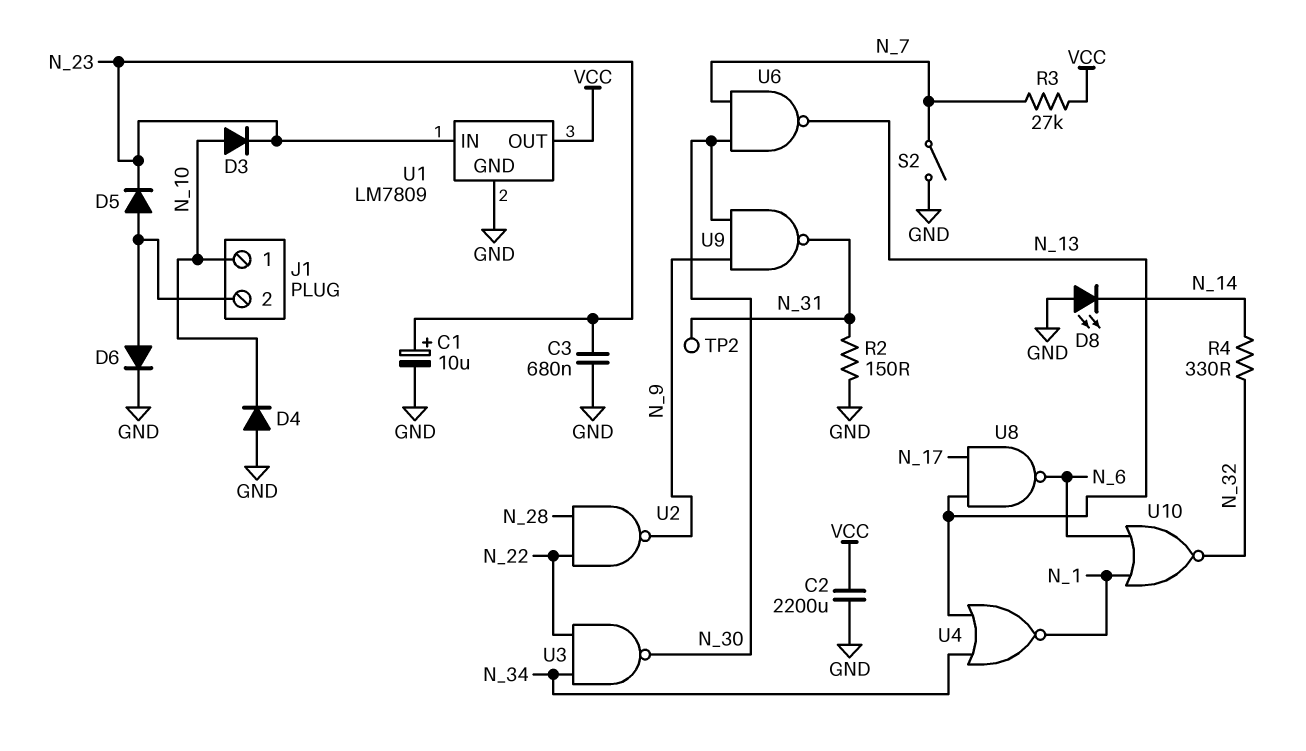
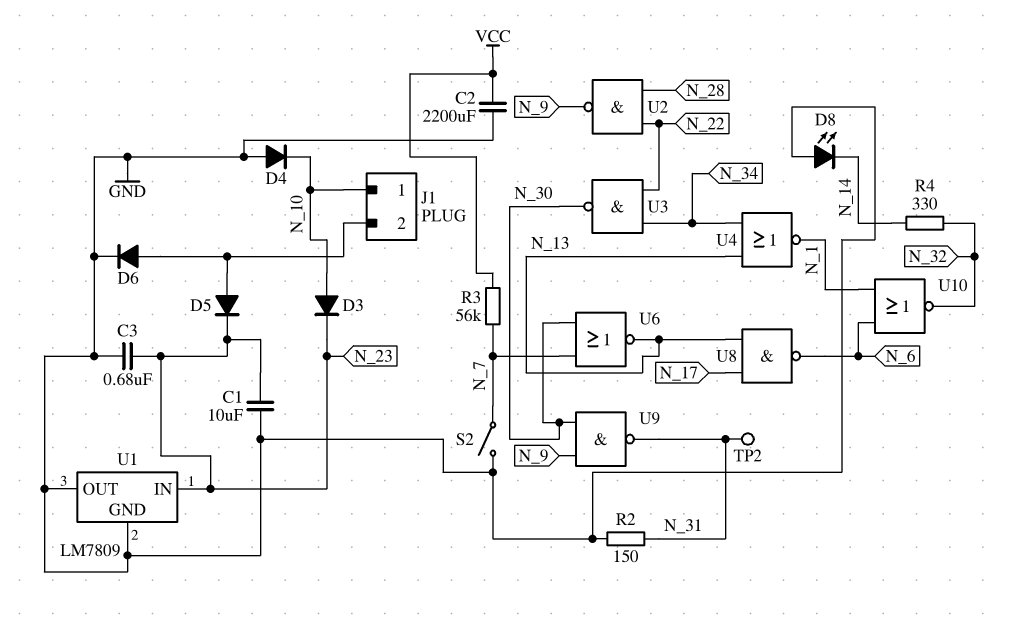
C1: 10uF (plus N_23, minus GND) -> 10uF (GND, N_23)
R3: 27k (N_7, VCC) -> 56k (N_7, VCC)
U1 pin OUT: VCC -> GND
U6: NAND (in N_7, in N_30, out N_13) -> NOR (in N_7, in N_30, out N_13)

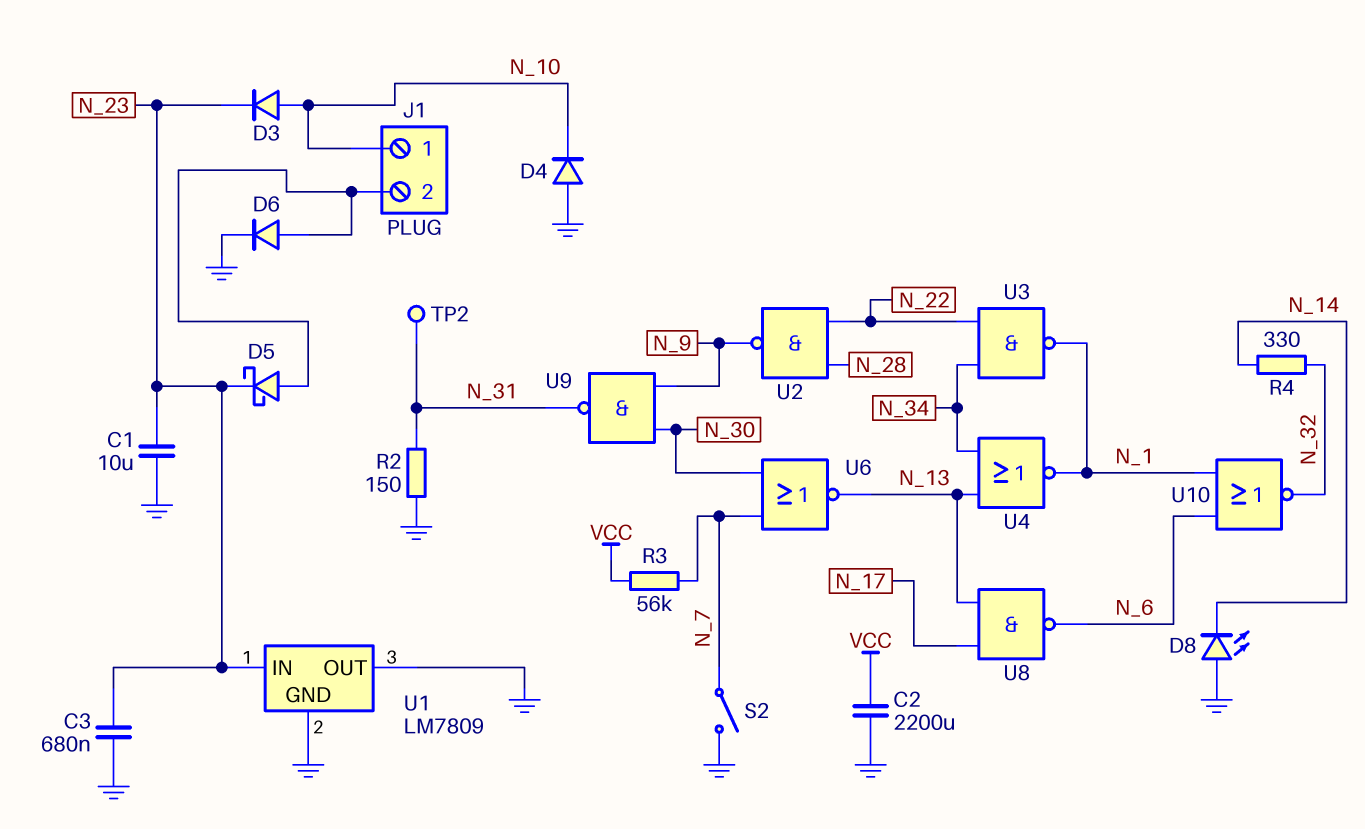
D5: diode (A J1/2, K N_23) -> schottky (A J1/2, K N_23)
U3: NAND (in N_22, in N_34, out N_30) -> NAND (in N_22, in N_34, out N_1)

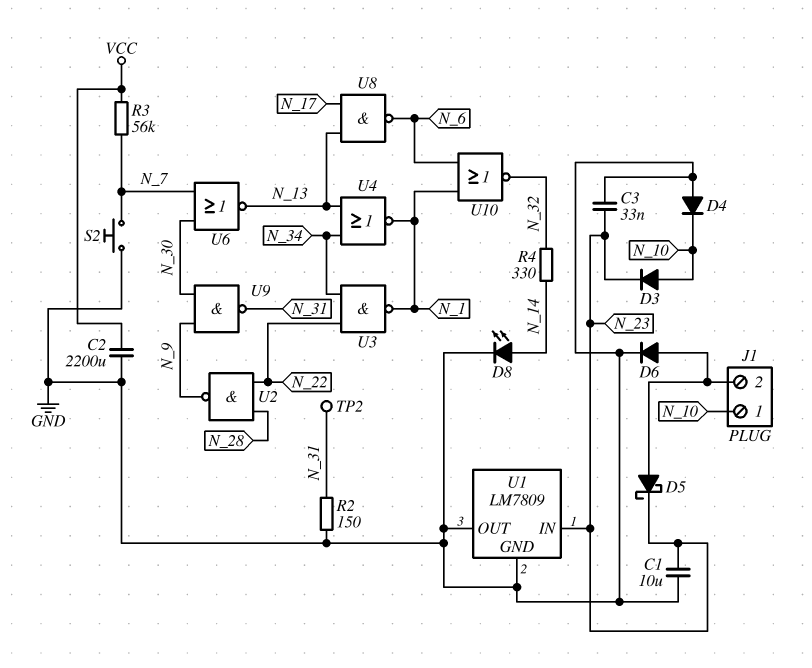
C3: 680nF (GND, N_23) -> 33nF (GND, N_23)
D8: LED (A GND, K N_14) -> LED (A N_14, K GND)
S2: switch (GND, N_7) -> button (GND, N_7)

